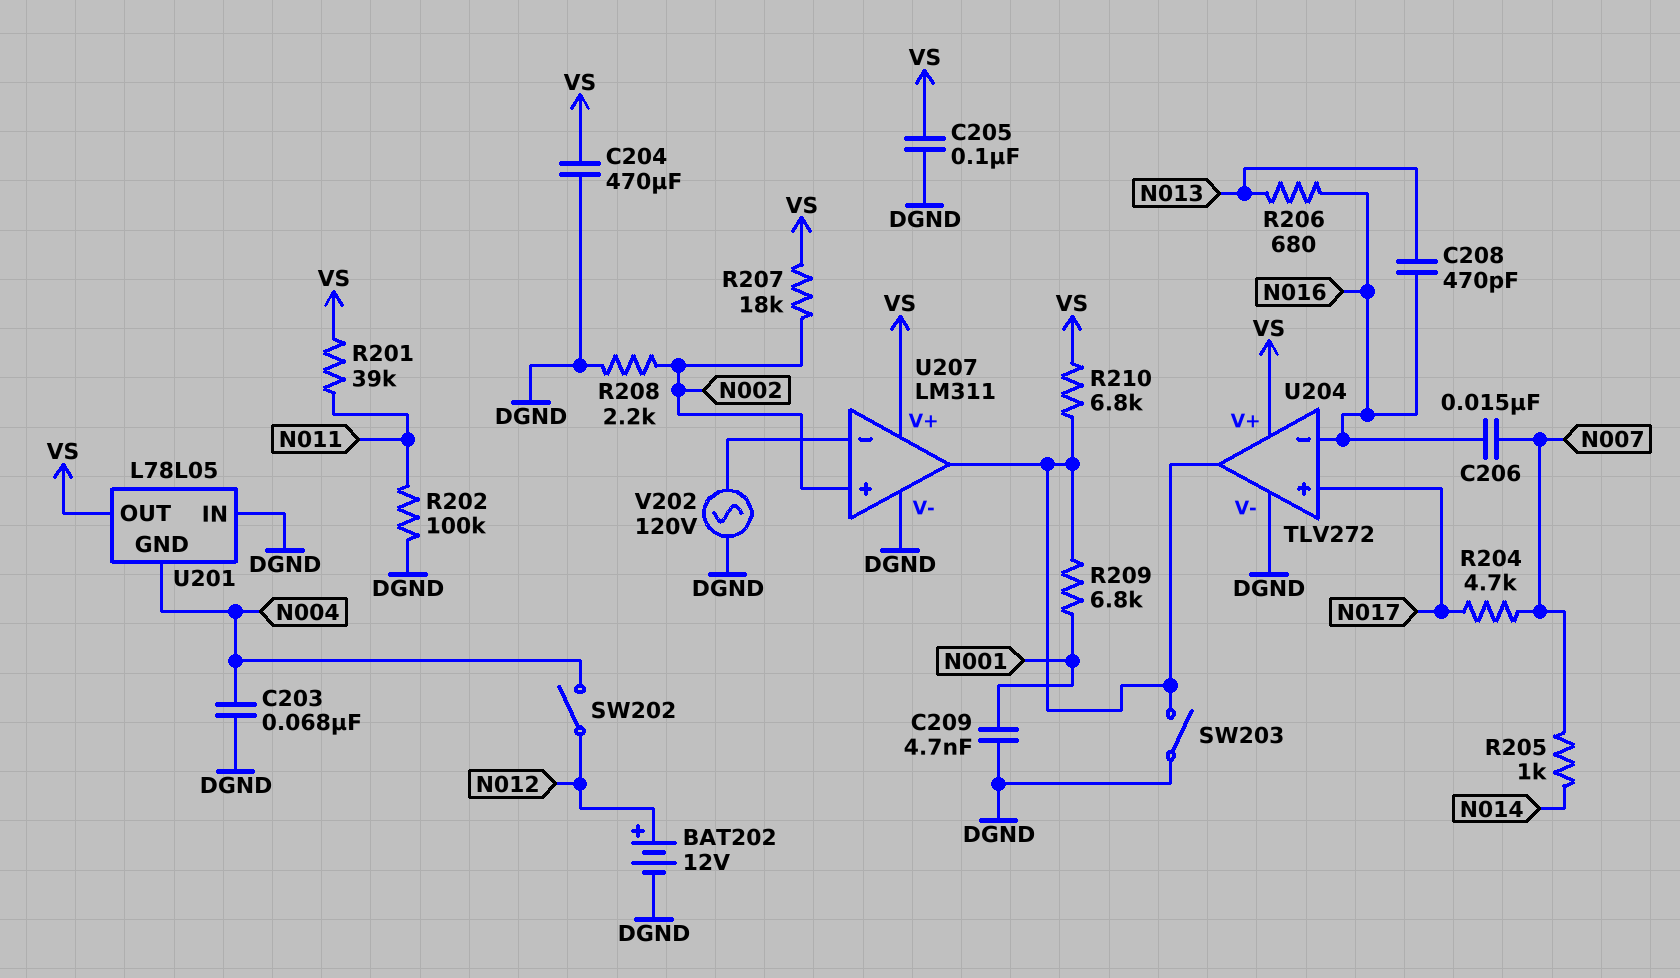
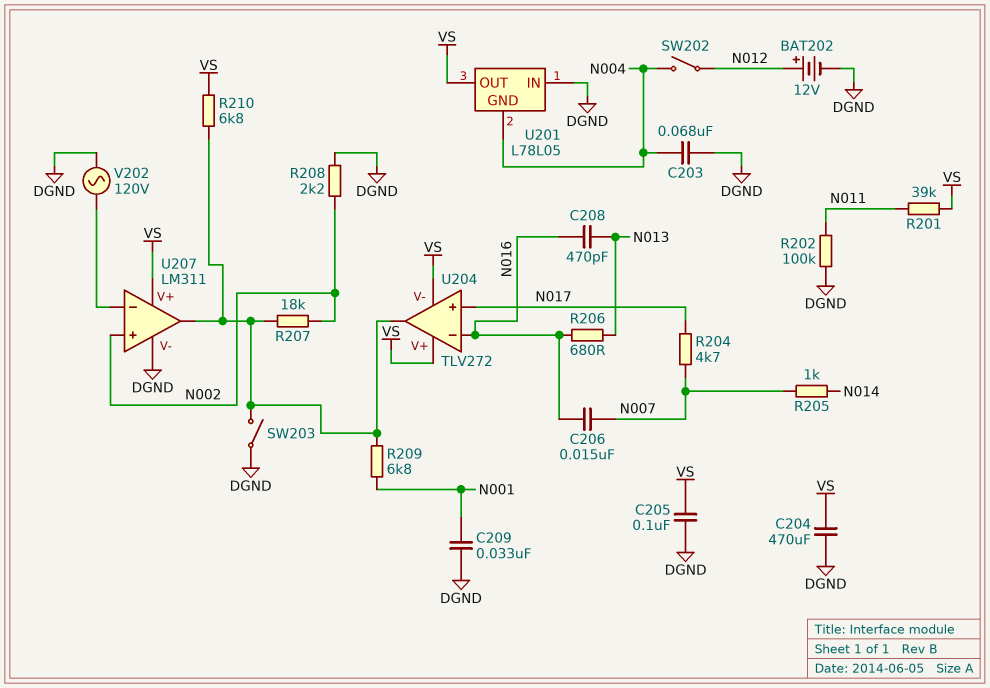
C209: 4.7nF (DGND, N001) -> 33nF (DGND, N001)
R207: 18k (N002, VS) -> 18k (N002, U204/out)
U204 pin V-: DGND -> VS

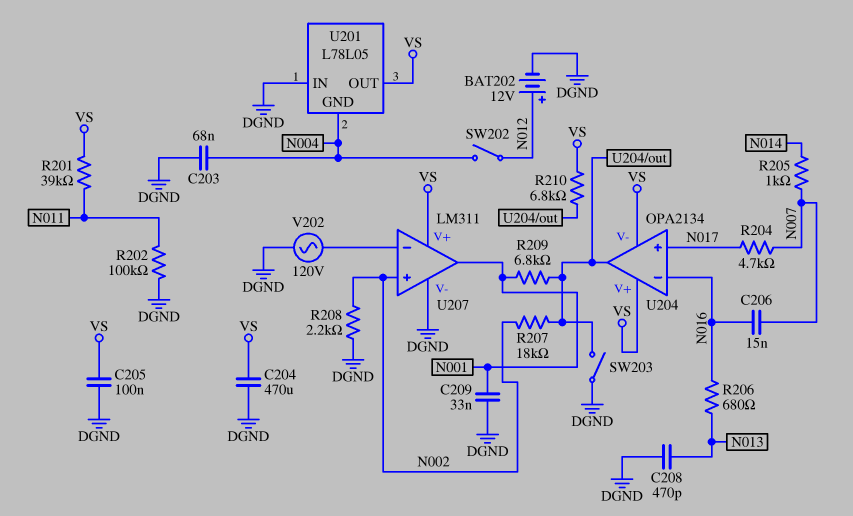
C208: 470pF (N013, N016) -> 470pF (DGND, N013)
U204: TLV272 -> OPA2134
U207 pin out: U204/out -> N001

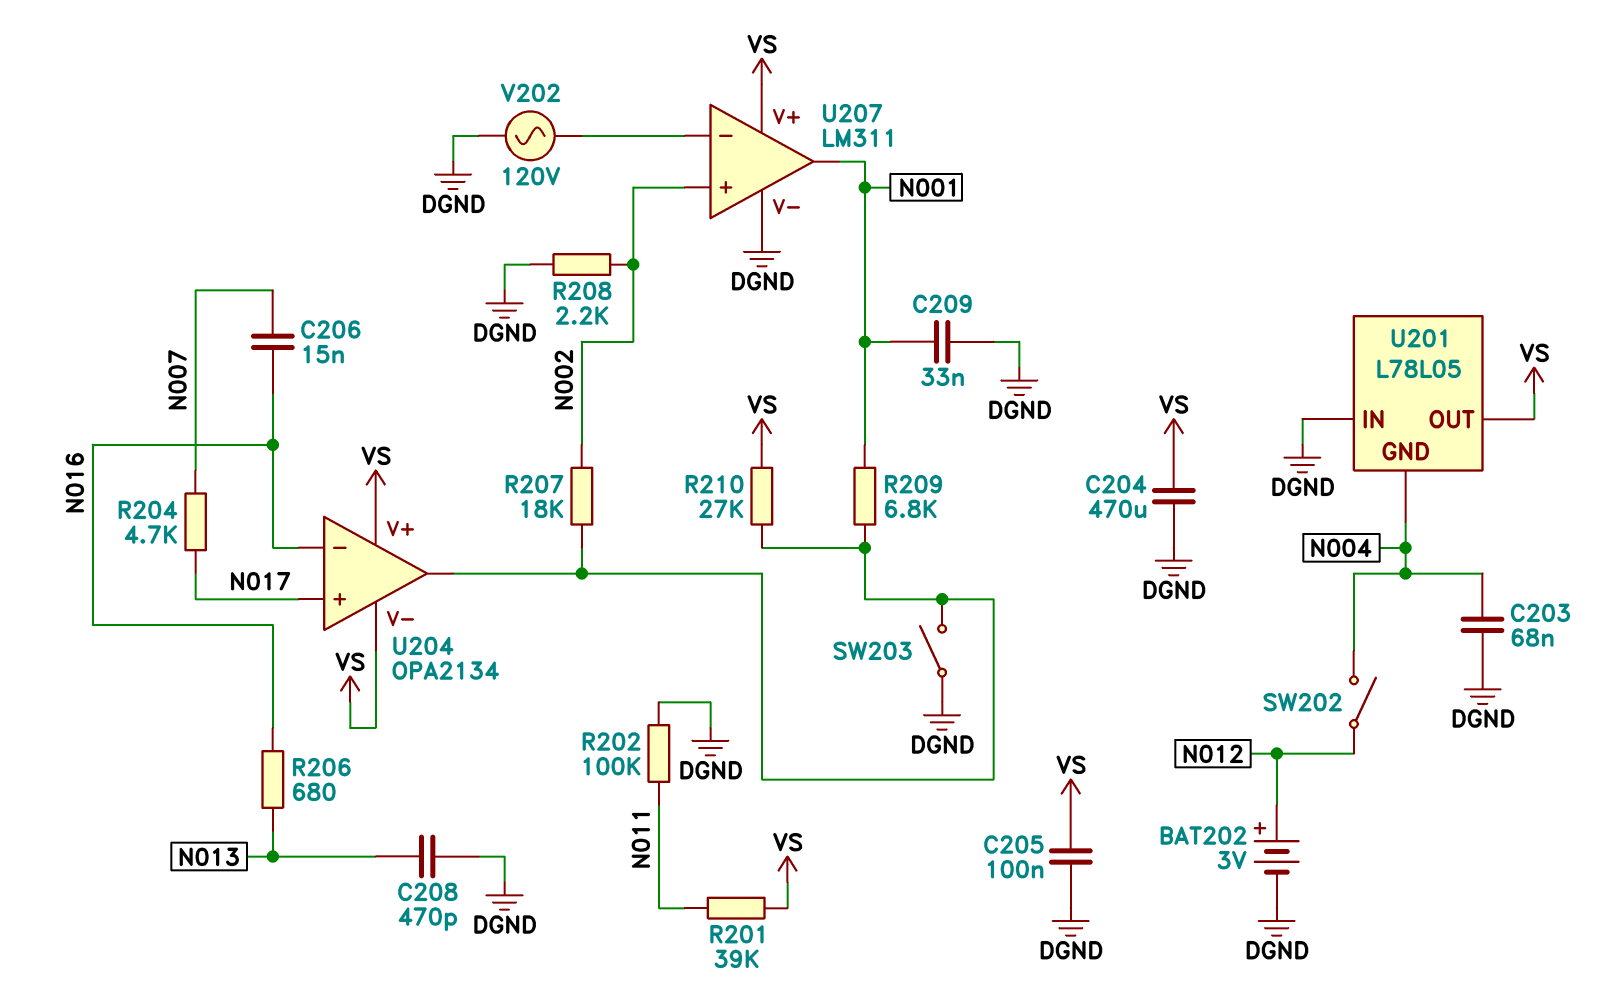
BAT202: 12V (plus N012, minus DGND) -> 3V (plus N012, minus DGND)
R205: 1k (N007, N014) -> none
R210: 6.8k (U204/out, VS) -> 27k (U204/out, VS)

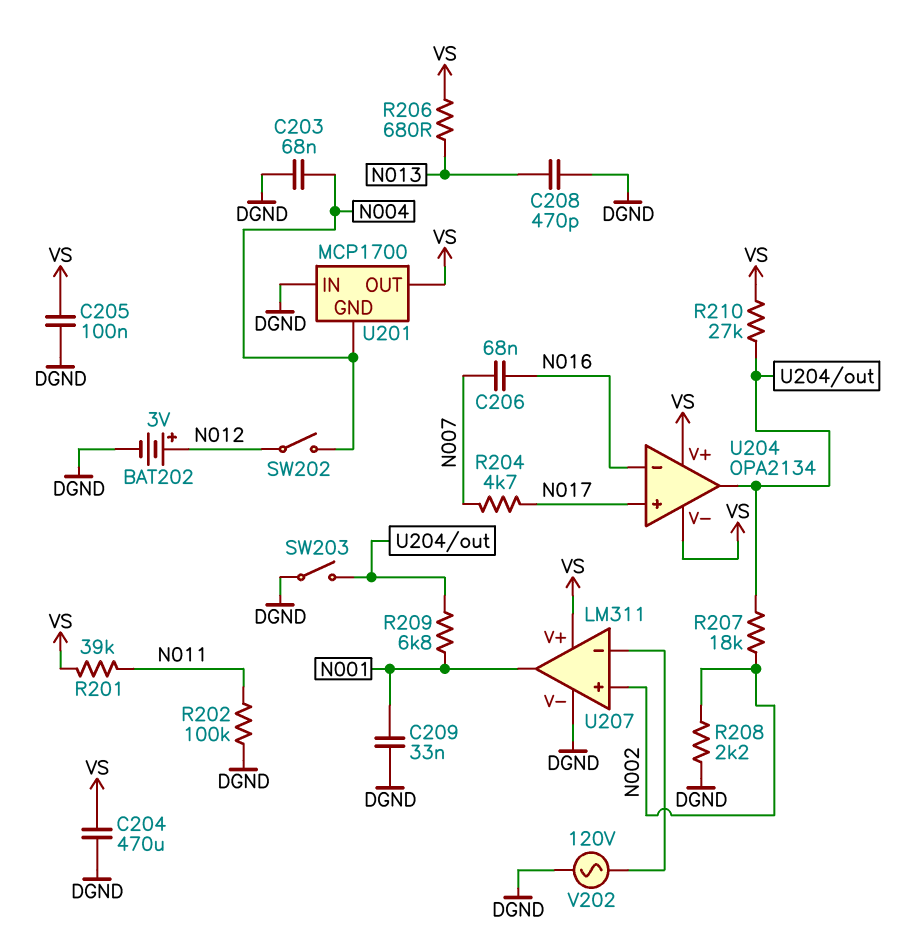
C206: 15nF (N007, N016) -> 68nF (N007, N016)
R206: 680 (N013, N016) -> 680 (N013, VS)
U201: L78L05 -> MCP1700

